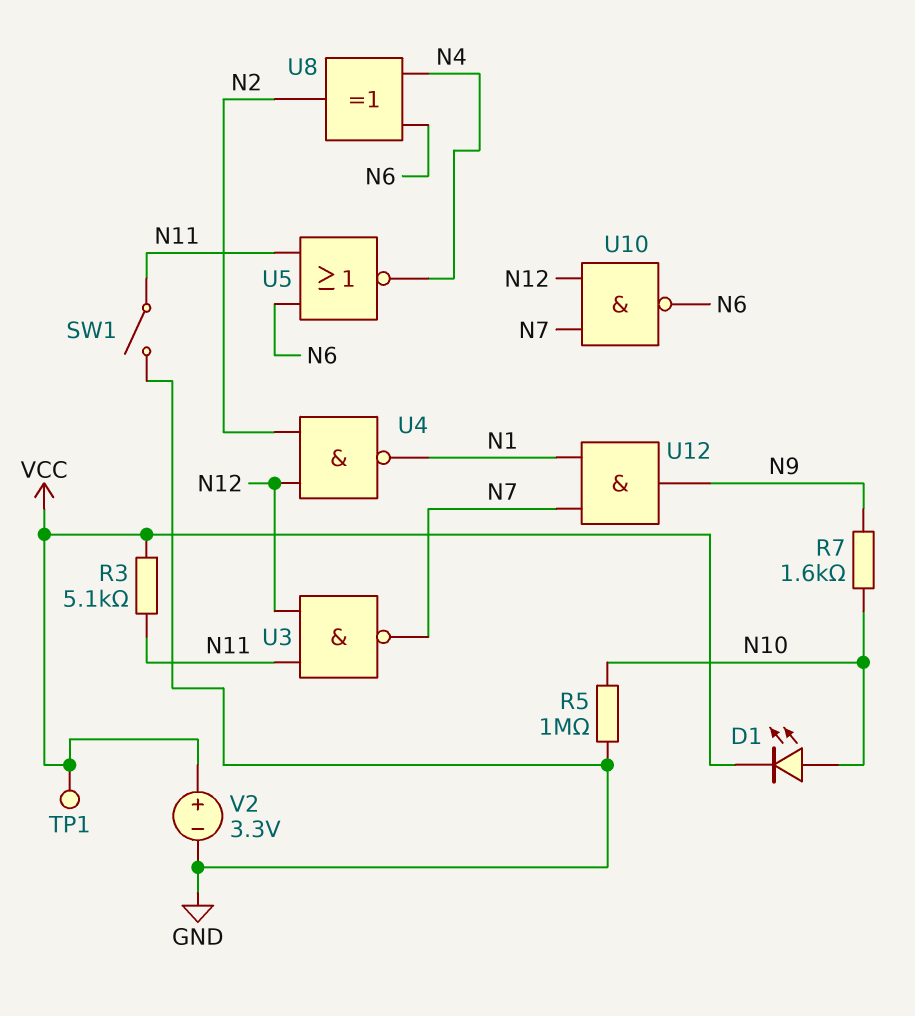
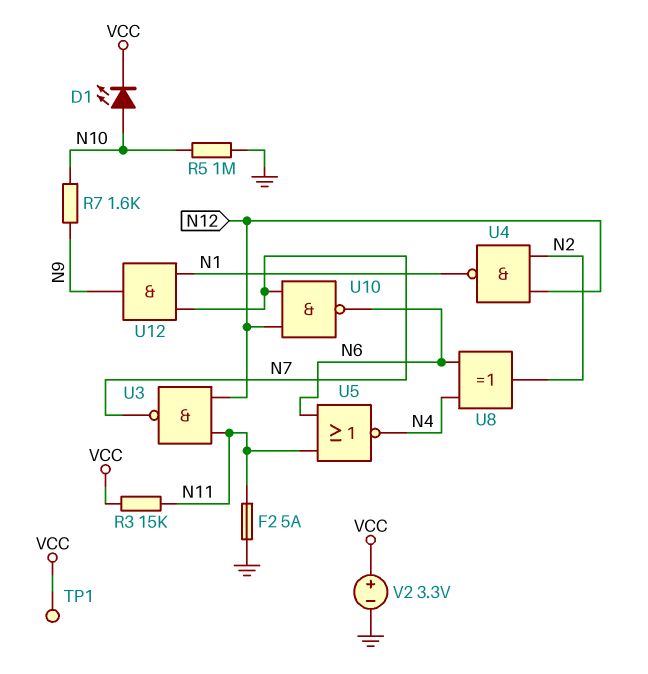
F2: none -> 5A (GND, N11)
R3: 5.1k (N11, VCC) -> 15k (N11, VCC)
SW1: switch (GND, N11) -> none

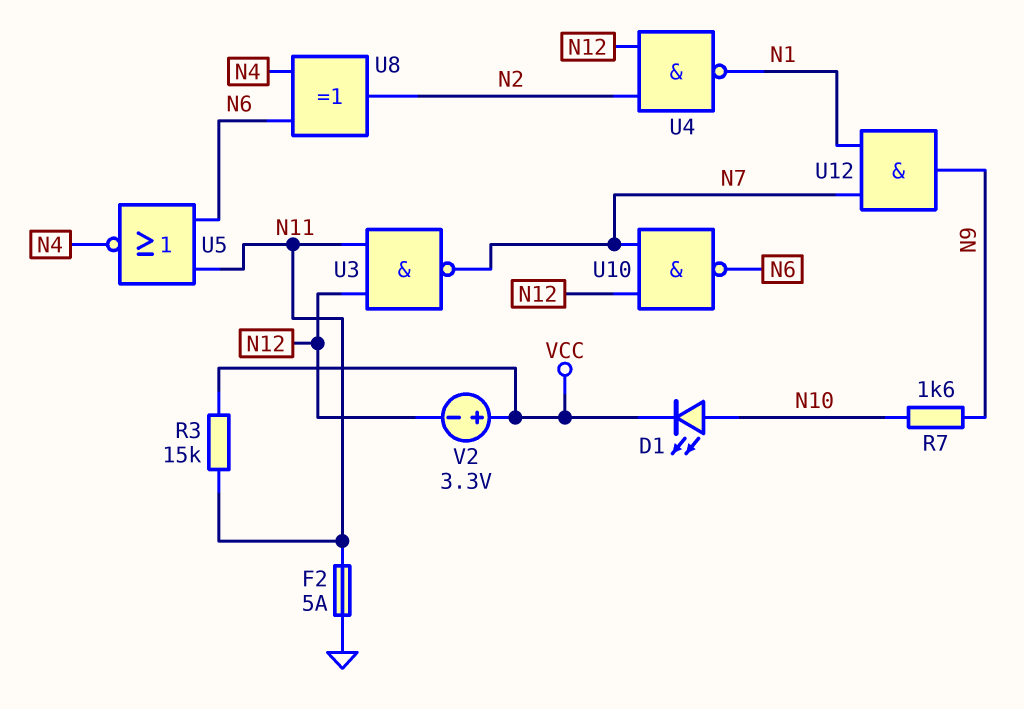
R5: 1M (GND, N10) -> none
TP1: test point (VCC) -> none
V2: 3.3V (plus VCC, minus GND) -> 3.3V (plus VCC, minus N12)

